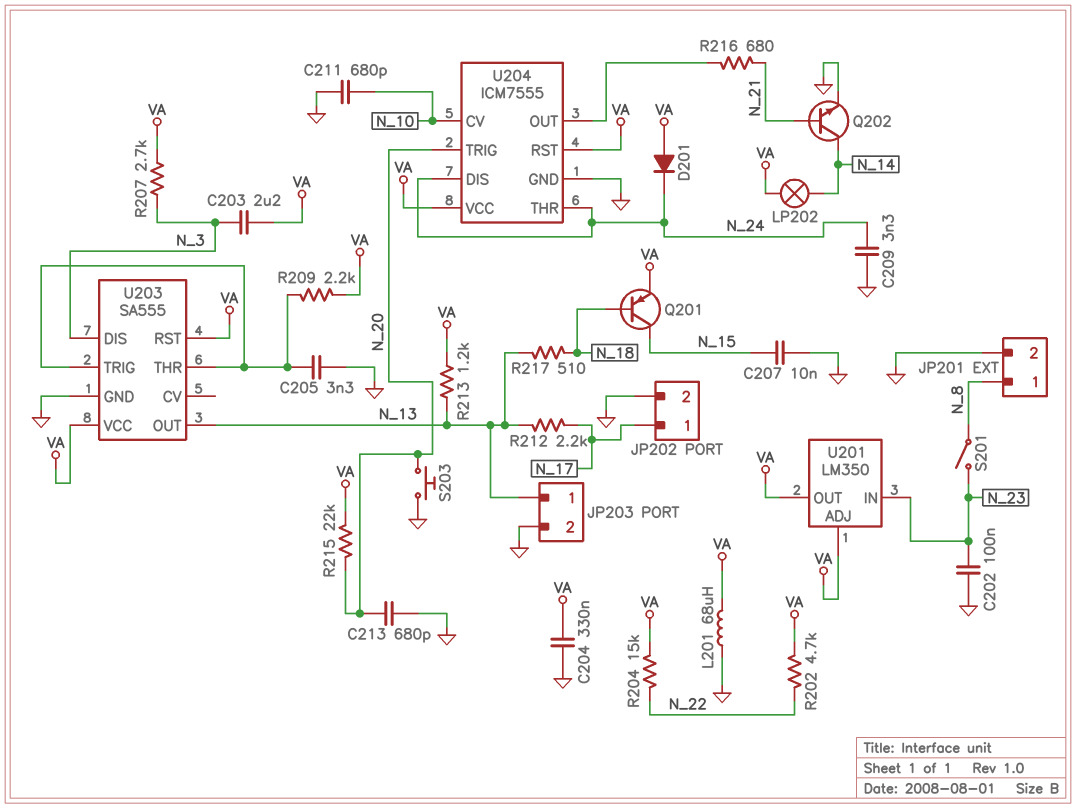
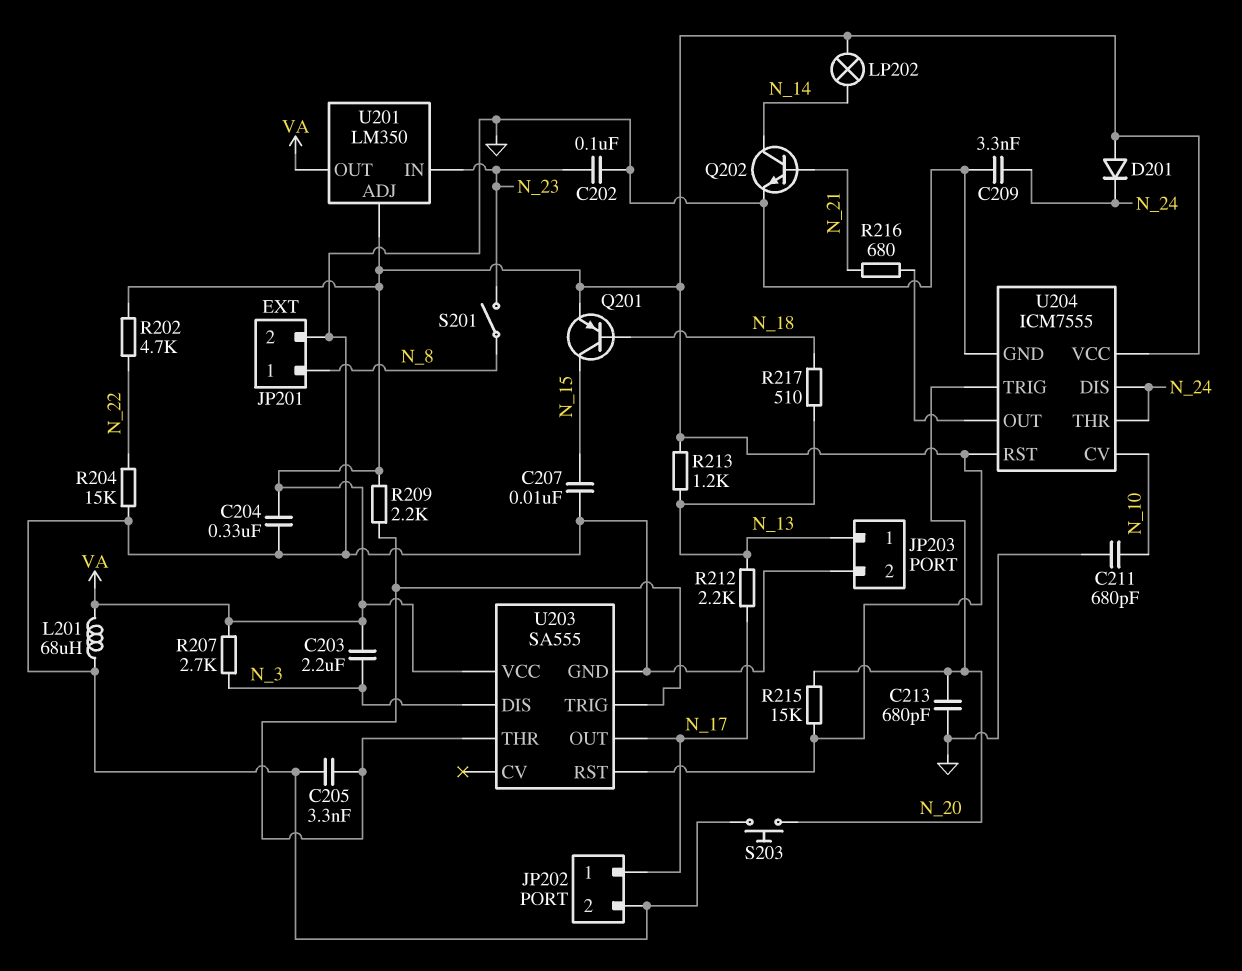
R204: 15k (N_22, VA) -> 15k (GND, N_22)
R215: 22k (N_20, VA) -> 15k (N_20, VA)
U203 pin OUT: N_13 -> N_17

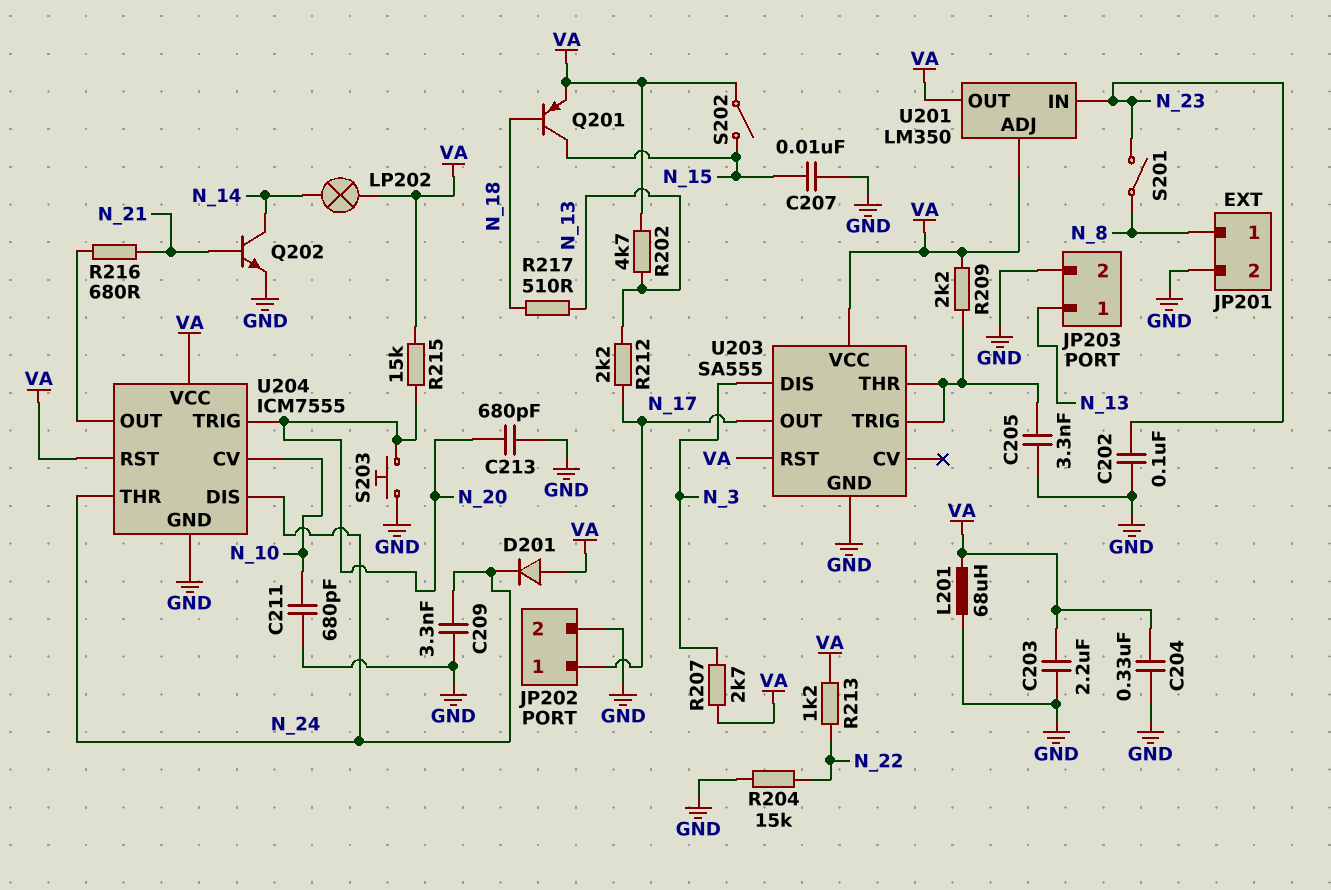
C203: 2.2uF (N_3, VA) -> 2.2uF (GND, VA)
R202: 4.7k (N_22, VA) -> 4.7k (N_13, VA)
R213: 1.2k (N_13, VA) -> 1.2k (N_22, VA)
S202: none -> switch (N_15, VA)

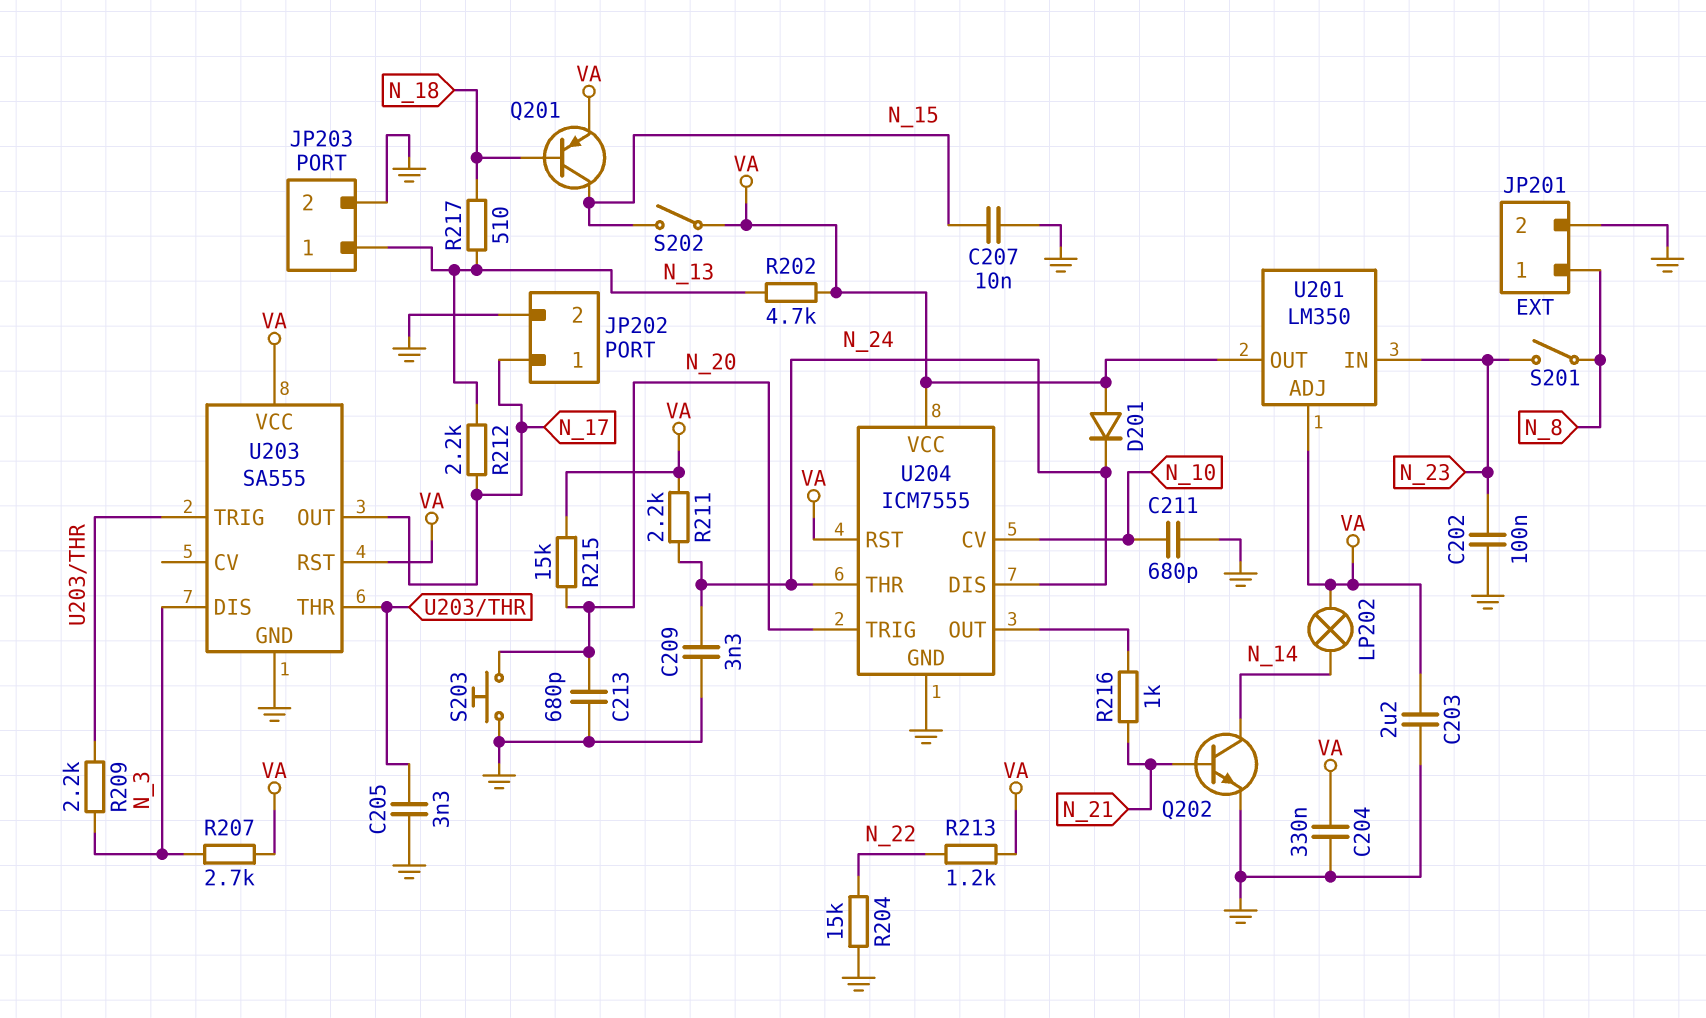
L201: 68uH (GND, VA) -> none
R209: 2.2k (U203/THR, VA) -> 2.2k (N_3, U203/THR)
R211: none -> 2.2k (N_24, VA)
R216: 680 (N_21, U204/OUT) -> 1k (N_21, U204/OUT)

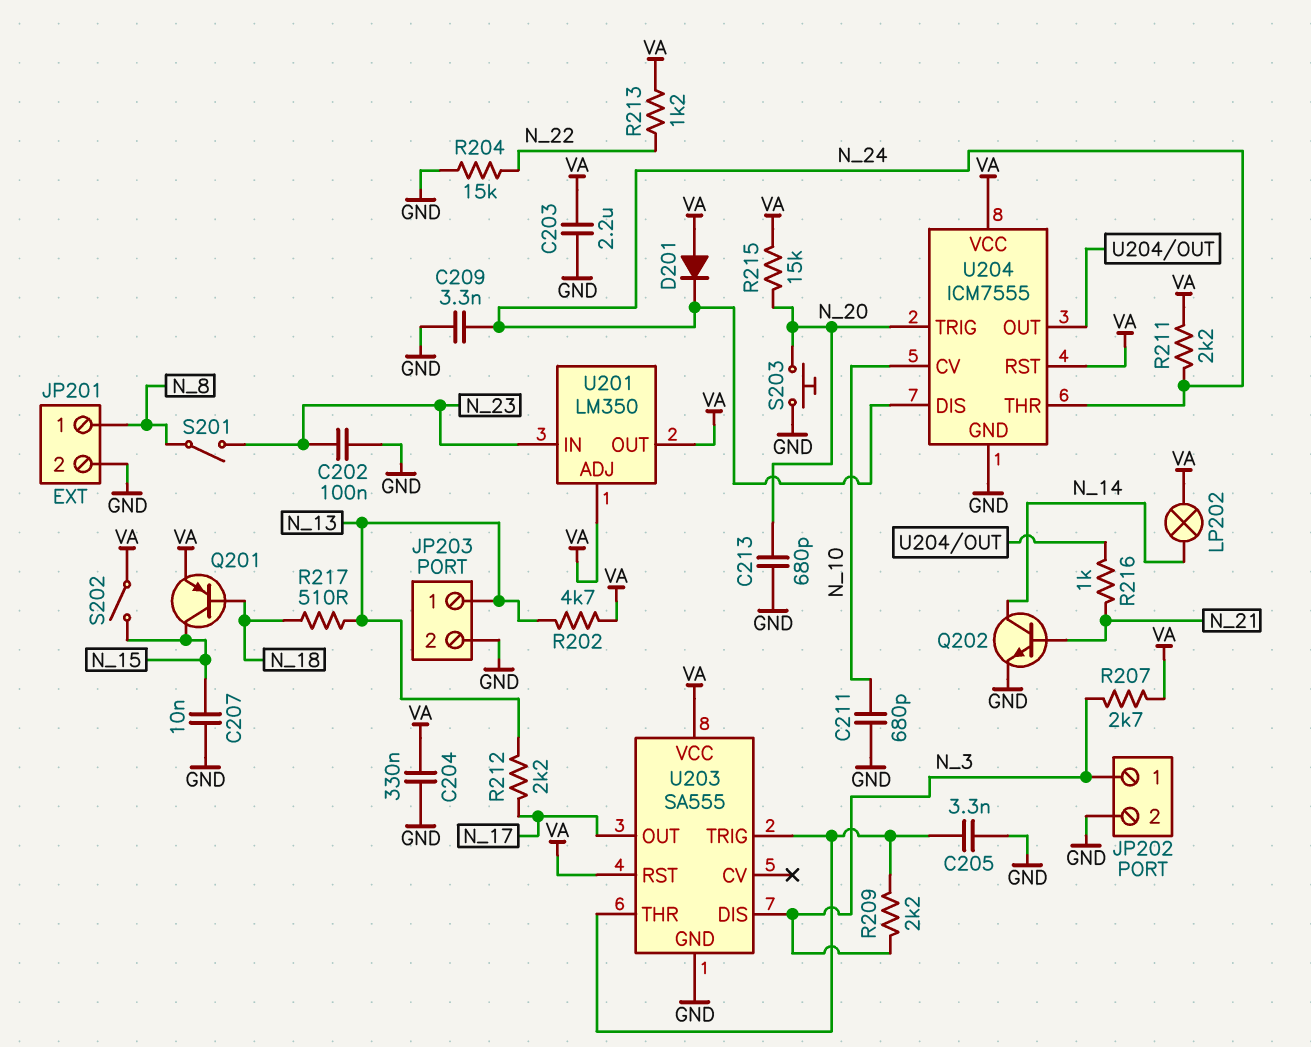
JP202 pin 1: N_17 -> N_3

